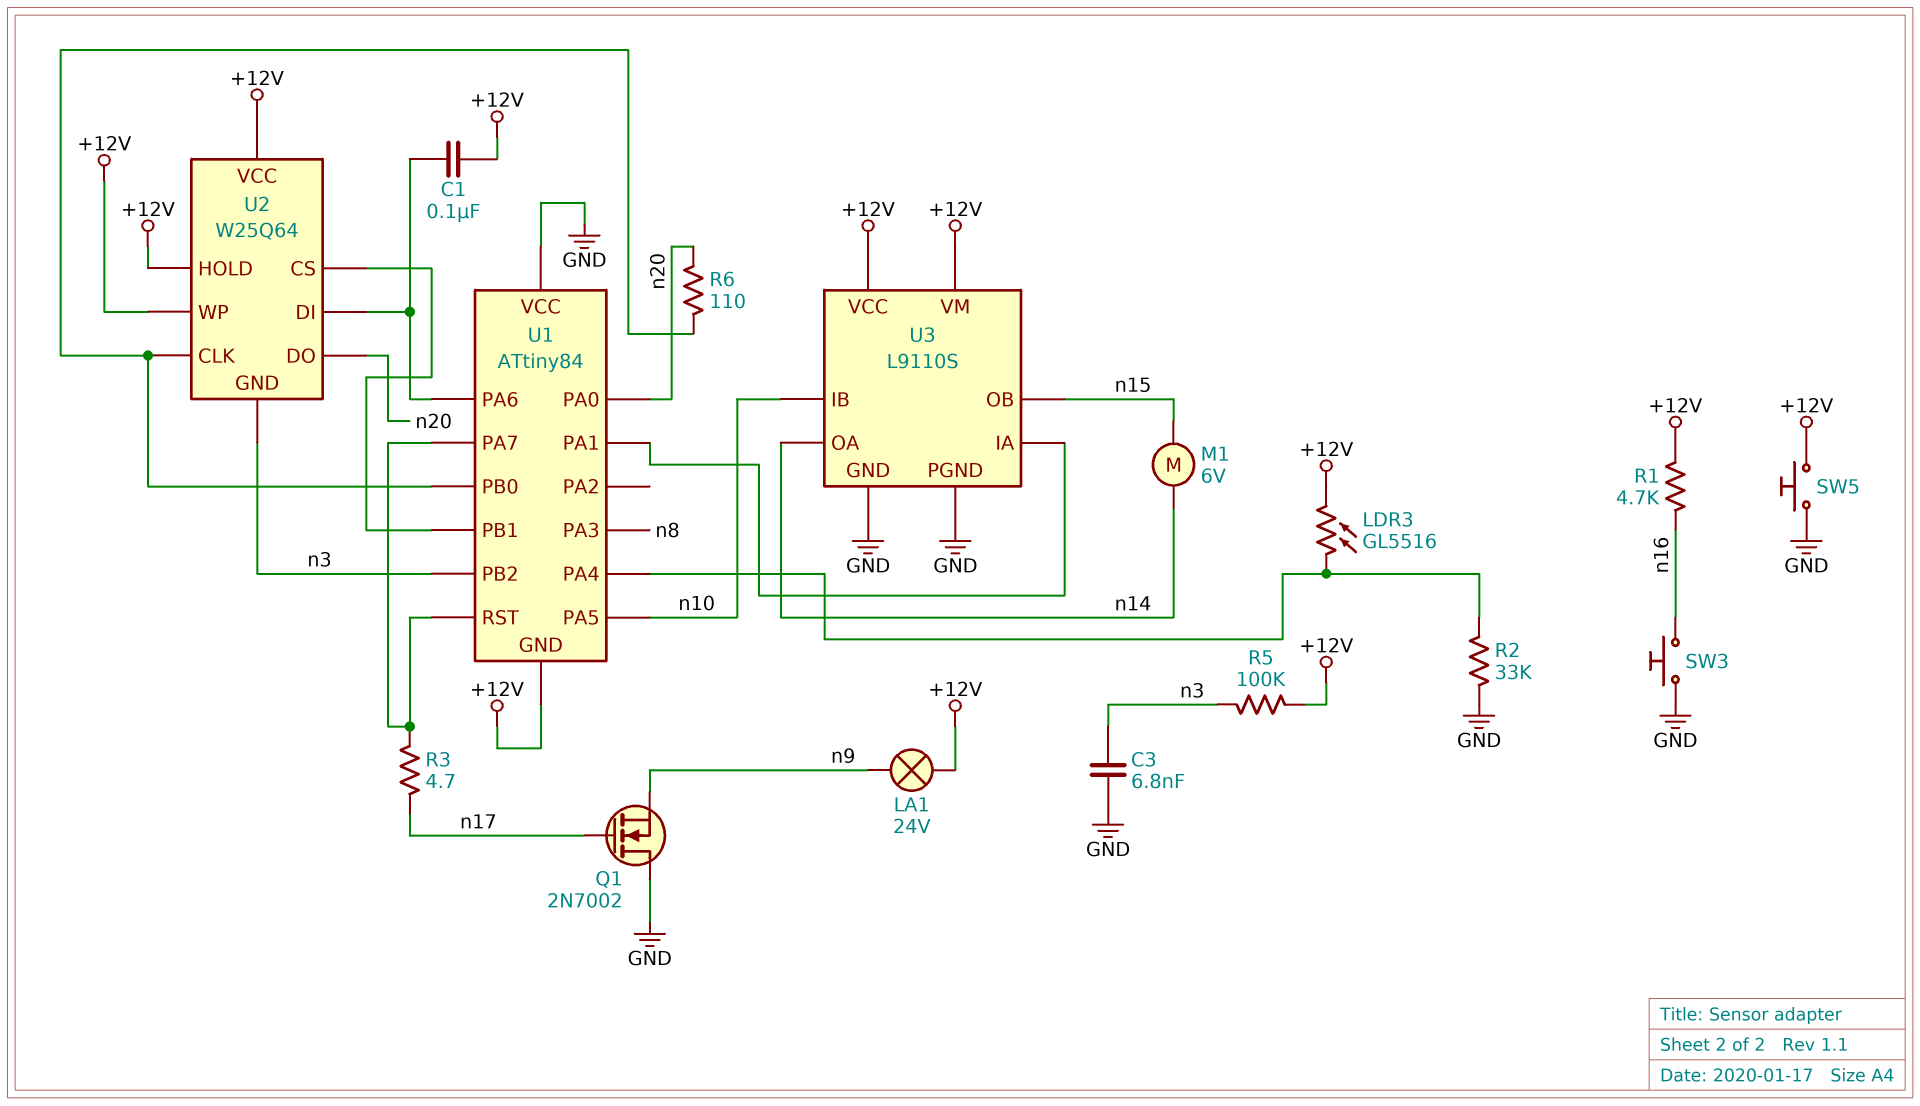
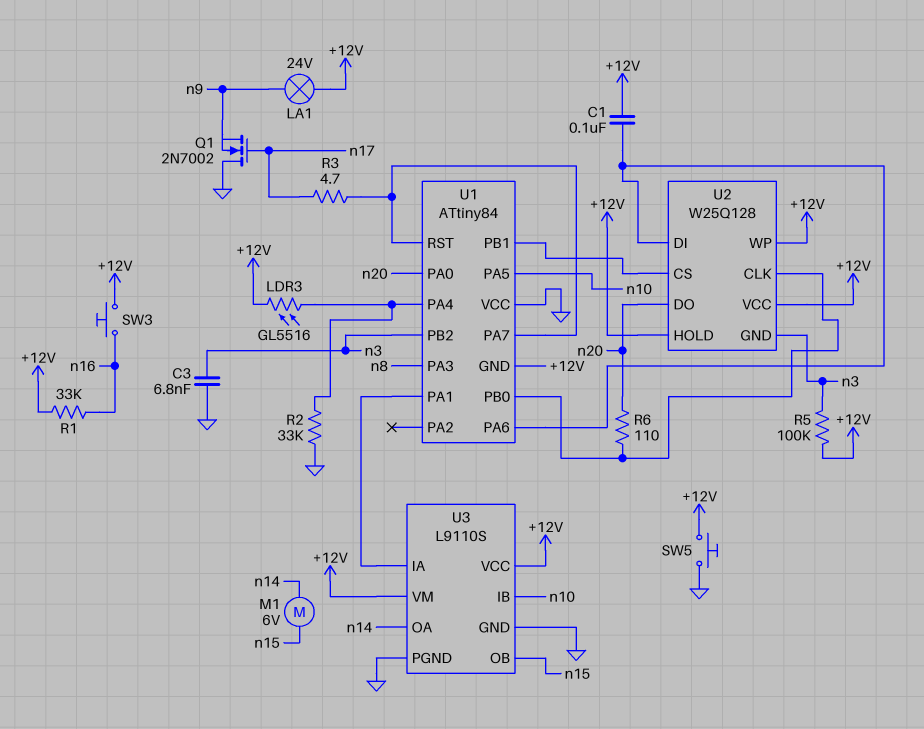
R1: 4.7k (+12V, n16) -> 33k (+12V, n16)
SW3: button (GND, n16) -> button (+12V, n16)
U2: W25Q64 -> W25Q128

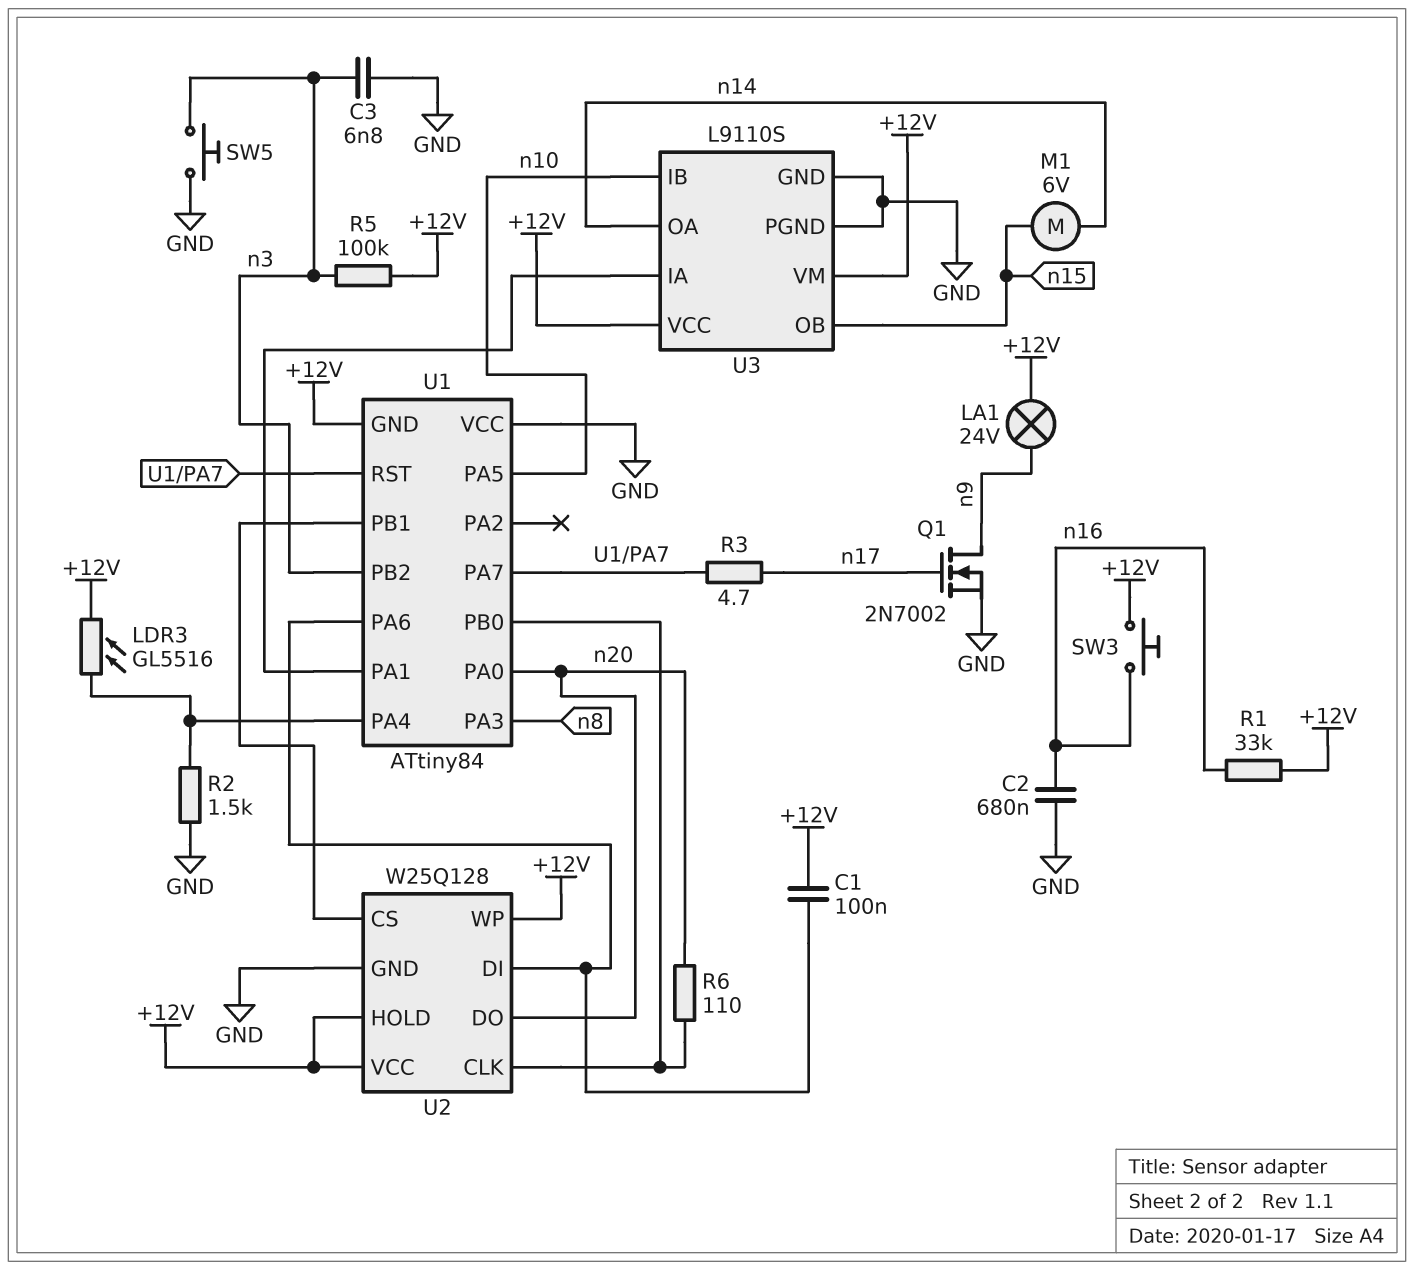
C2: none -> 680nF (GND, n16)
Q1: NMOS 2N7002 (G n17, D GND, S n9) -> NMOS 2N7002 (G n17, D n9, S GND)
R2: 33k (GND, U1/PA4) -> 1.5k (GND, U1/PA4)
SW5: button (+12V, GND) -> button (GND, n3)
U2 pin GND: n3 -> GND

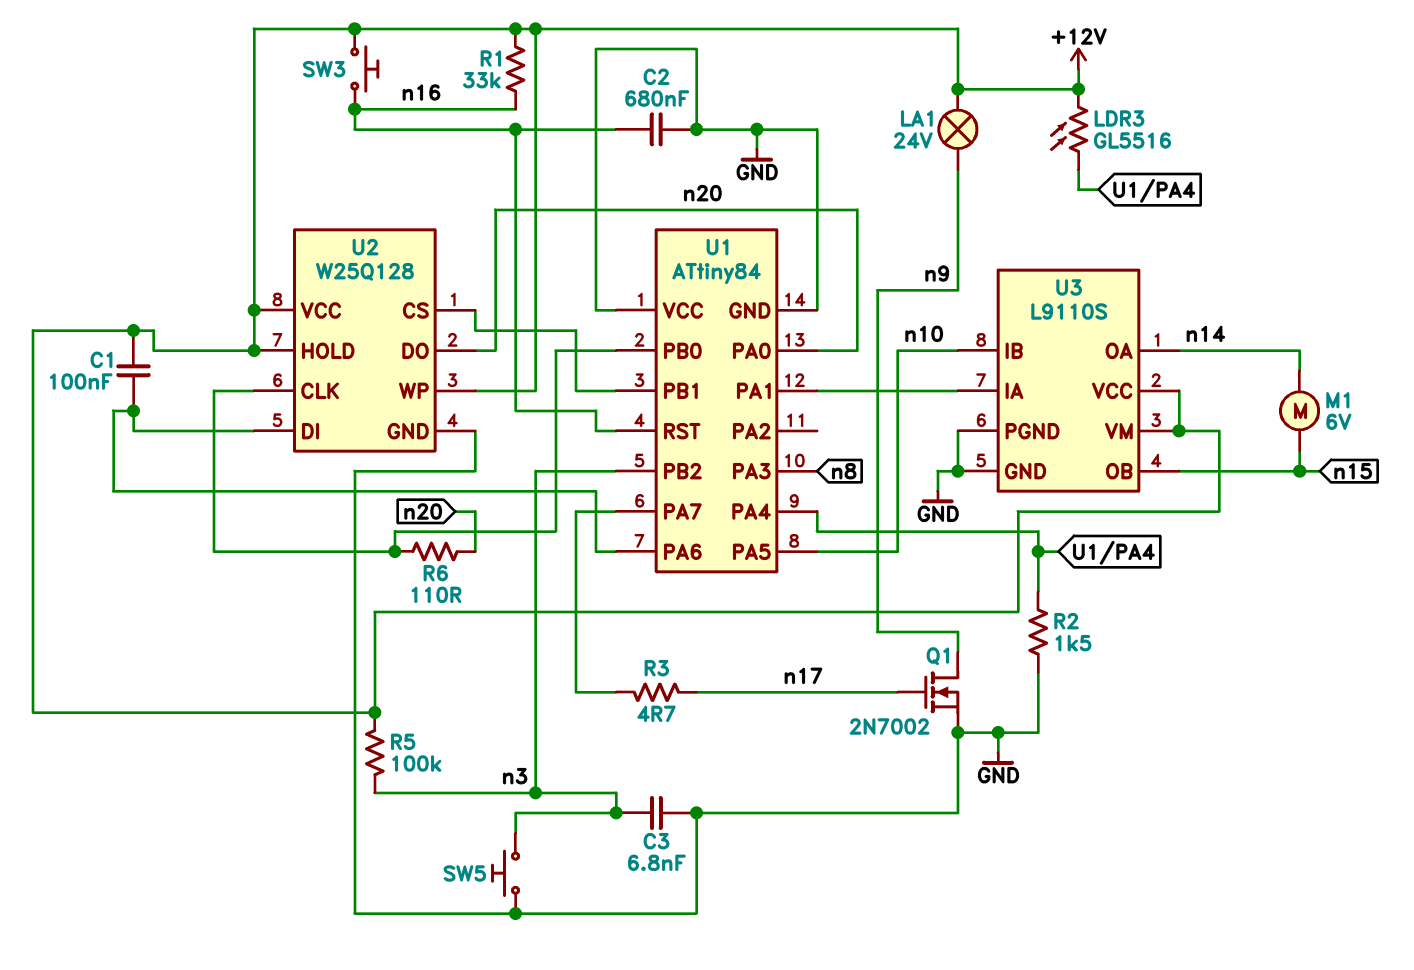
U1 pin GND: +12V -> GND
U1 pin RST: U1/PA7 -> n16

